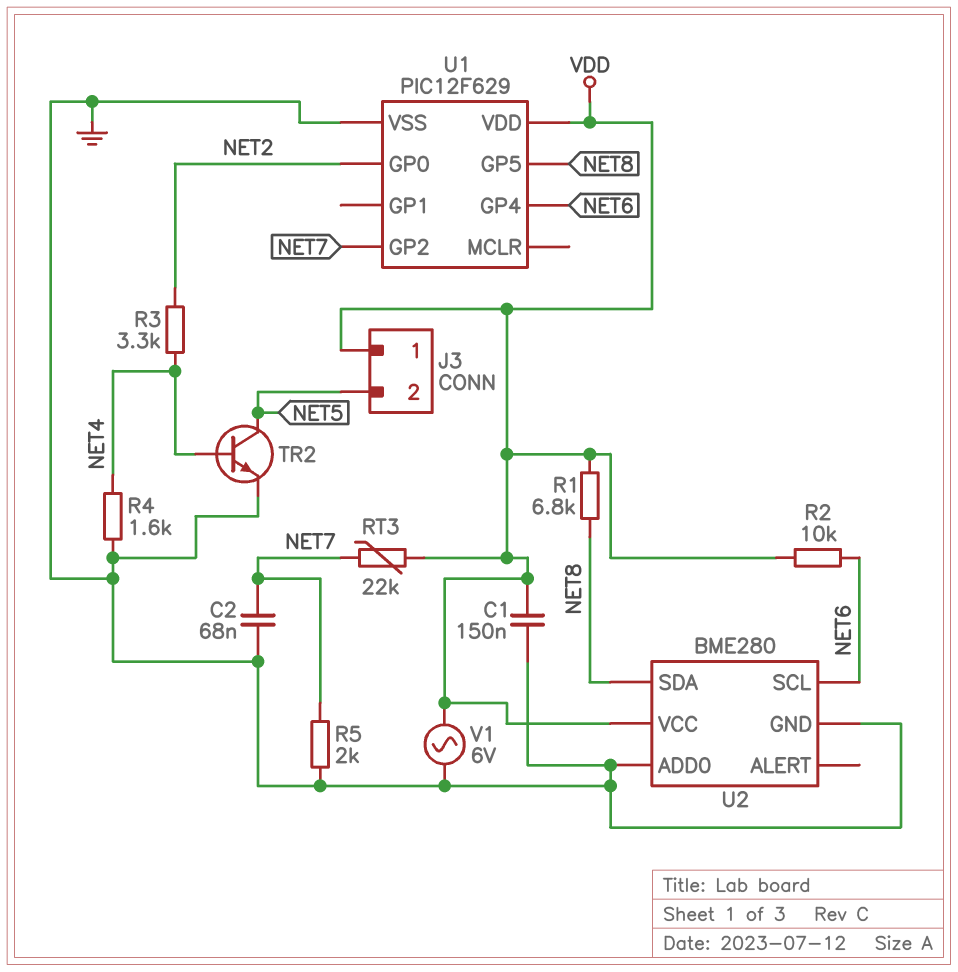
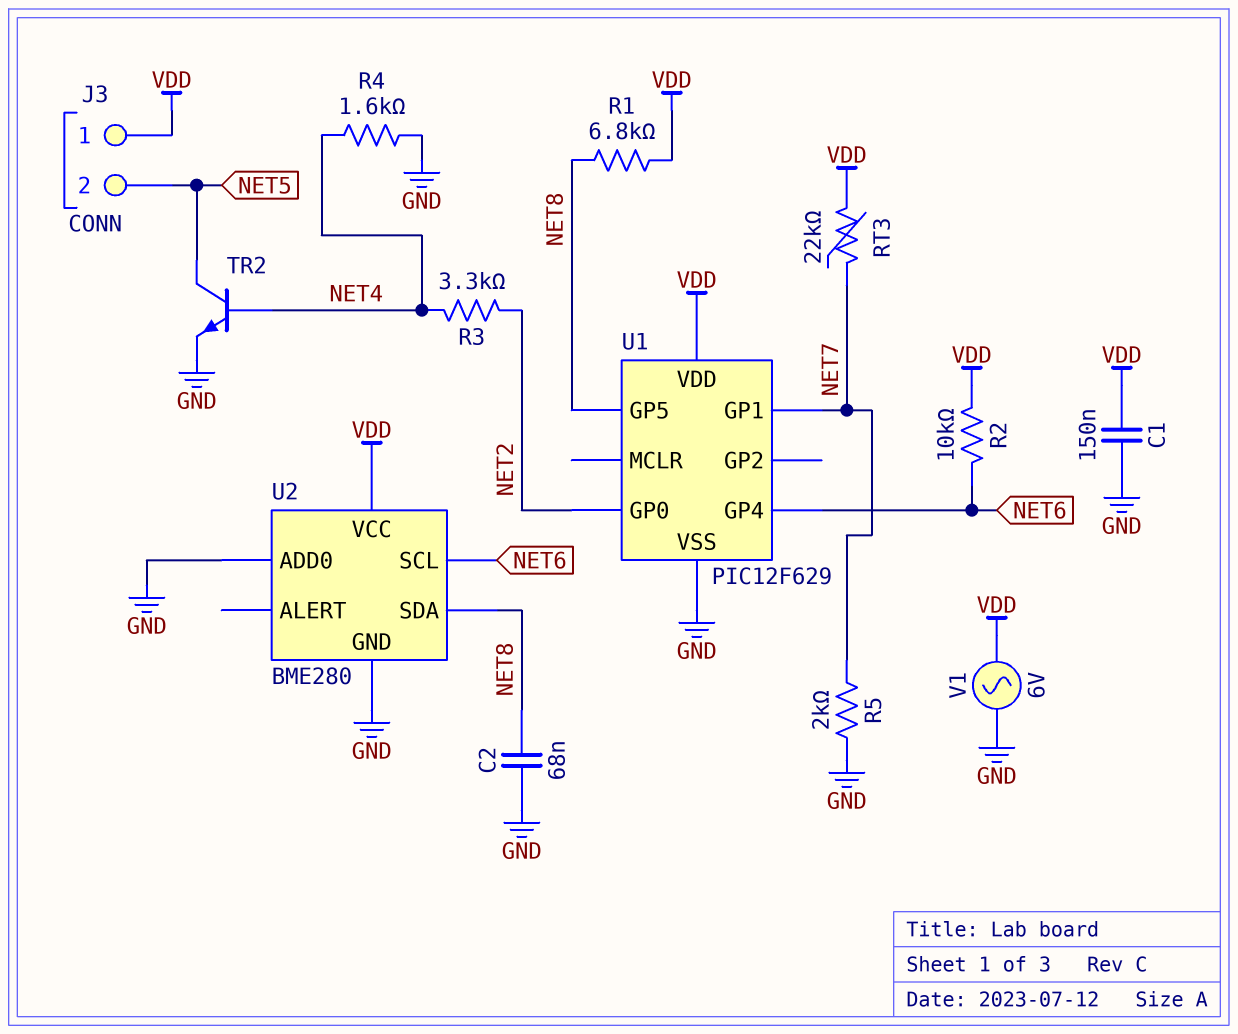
C2: 68nF (GND, NET7) -> 68nF (GND, NET8)
U1 pin GP1: none -> NET7
U1 pin GP2: NET7 -> none

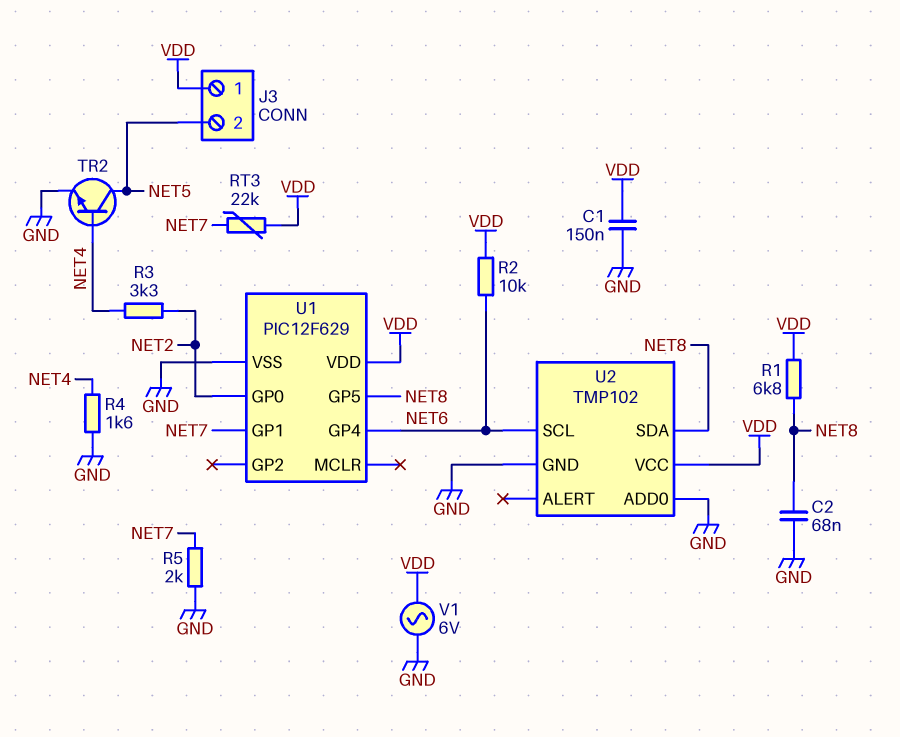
U2: BME280 -> TMP102

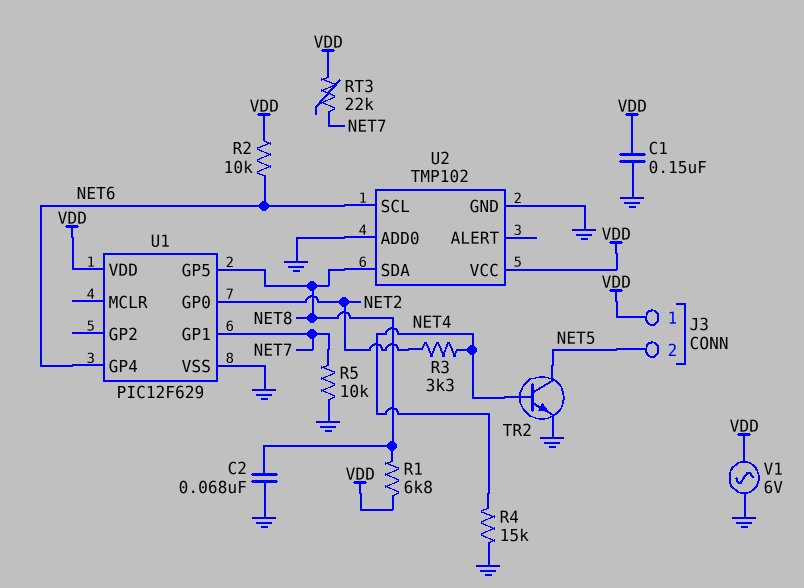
R4: 1.6k (GND, NET4) -> 15k (GND, NET4)
R5: 2k (GND, NET7) -> 10k (GND, NET7)

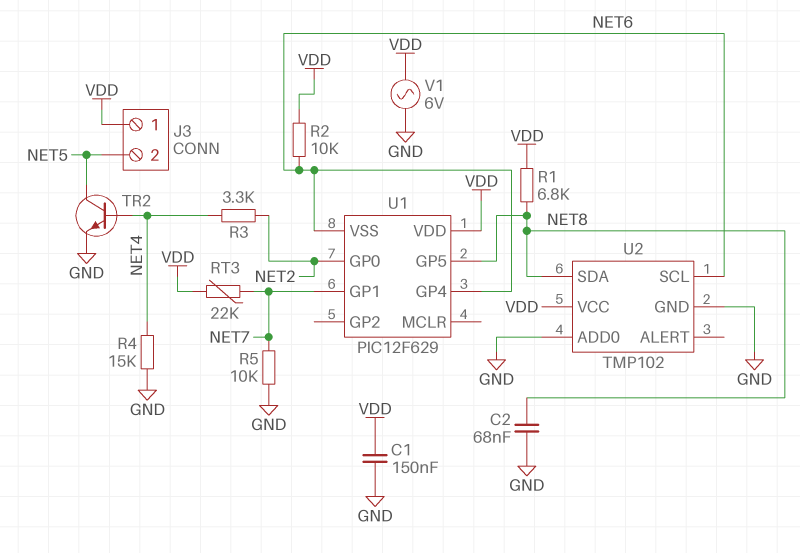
U1 pin VSS: GND -> NET6

